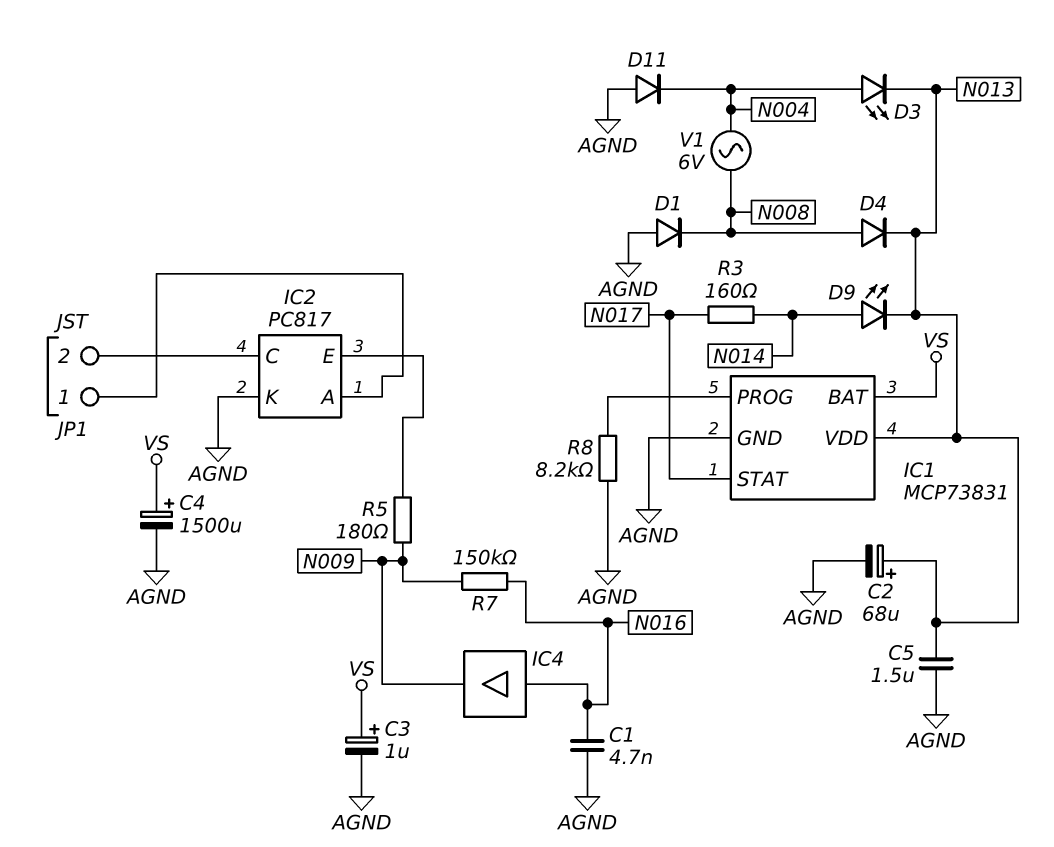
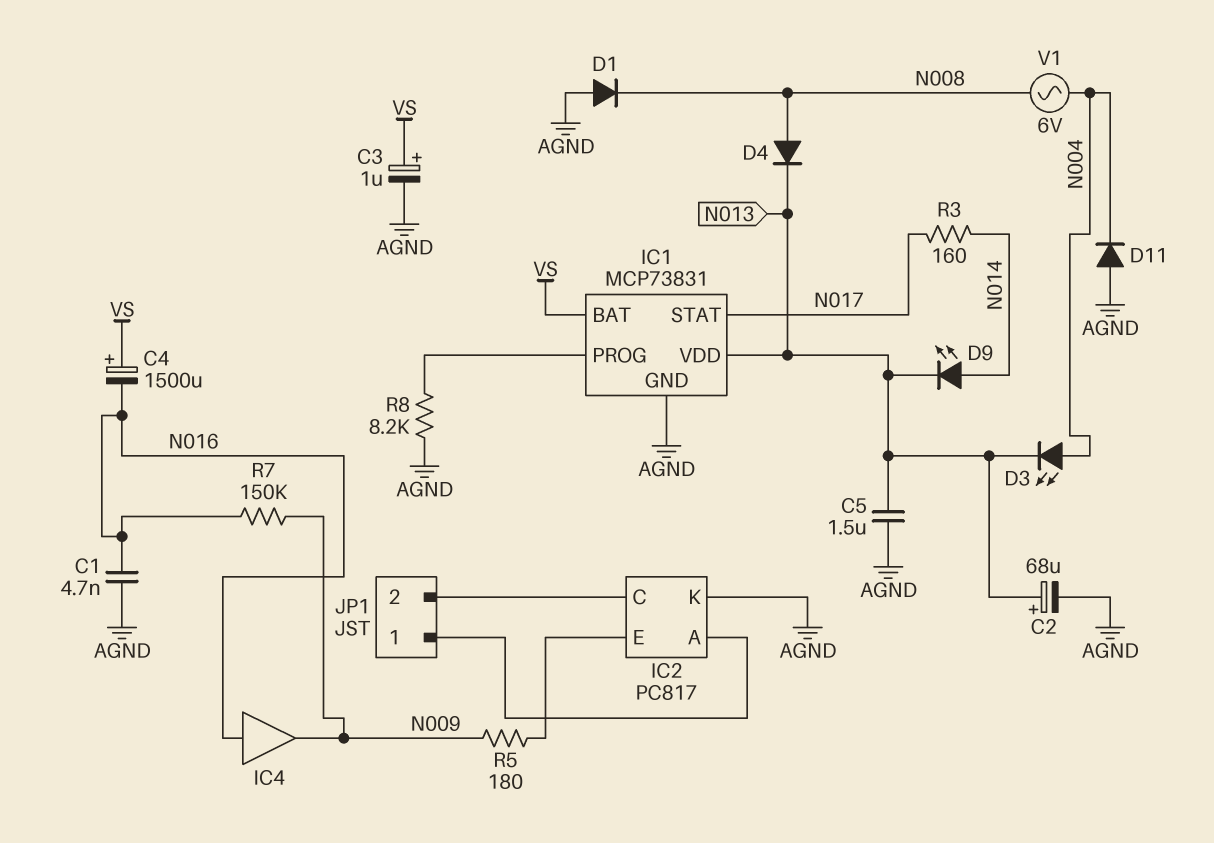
C4: 1500uF (plus VS, minus AGND) -> 1500uF (plus VS, minus N016)

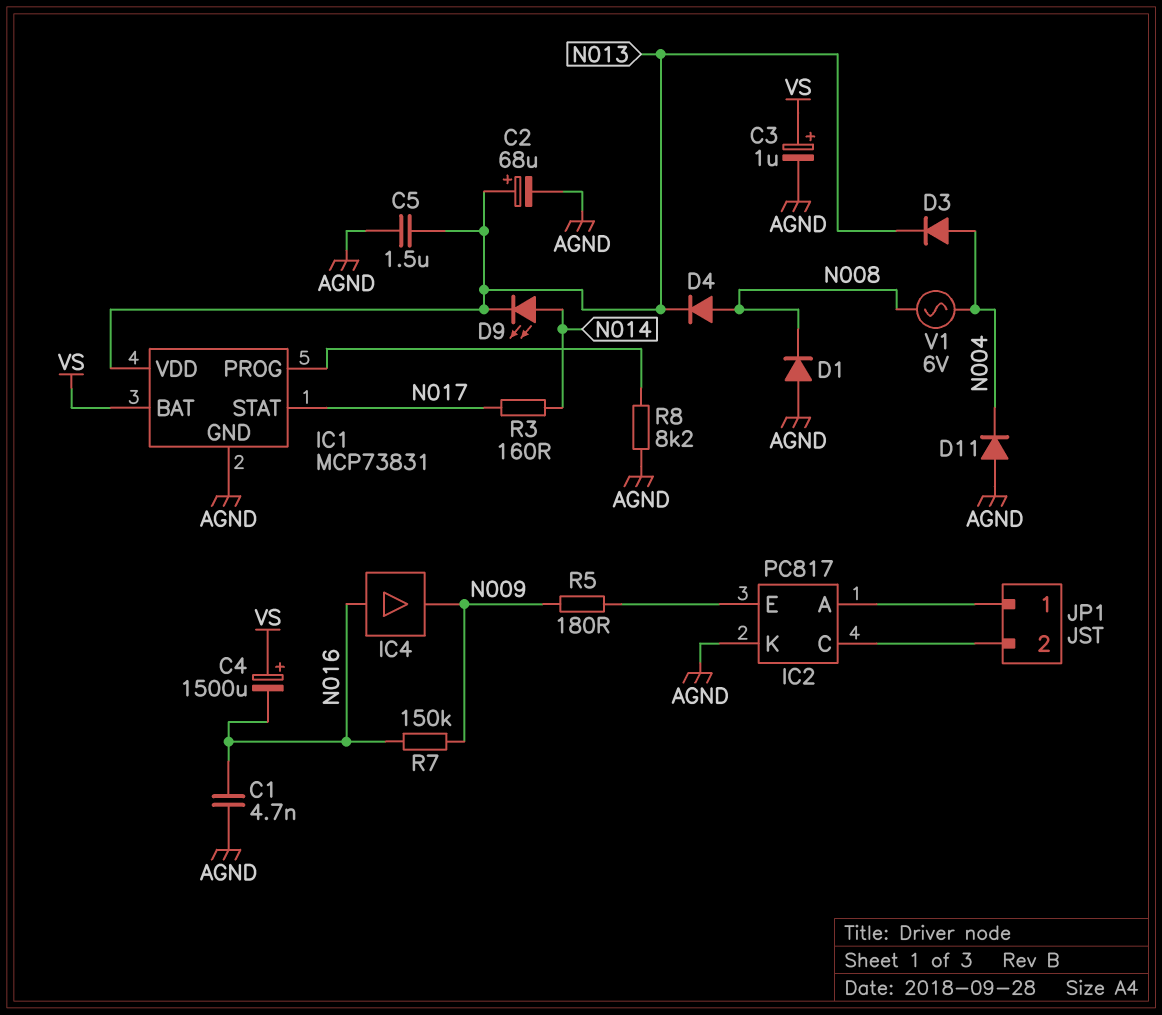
D3: LED (A N004, K N013) -> diode (A N004, K N013)

